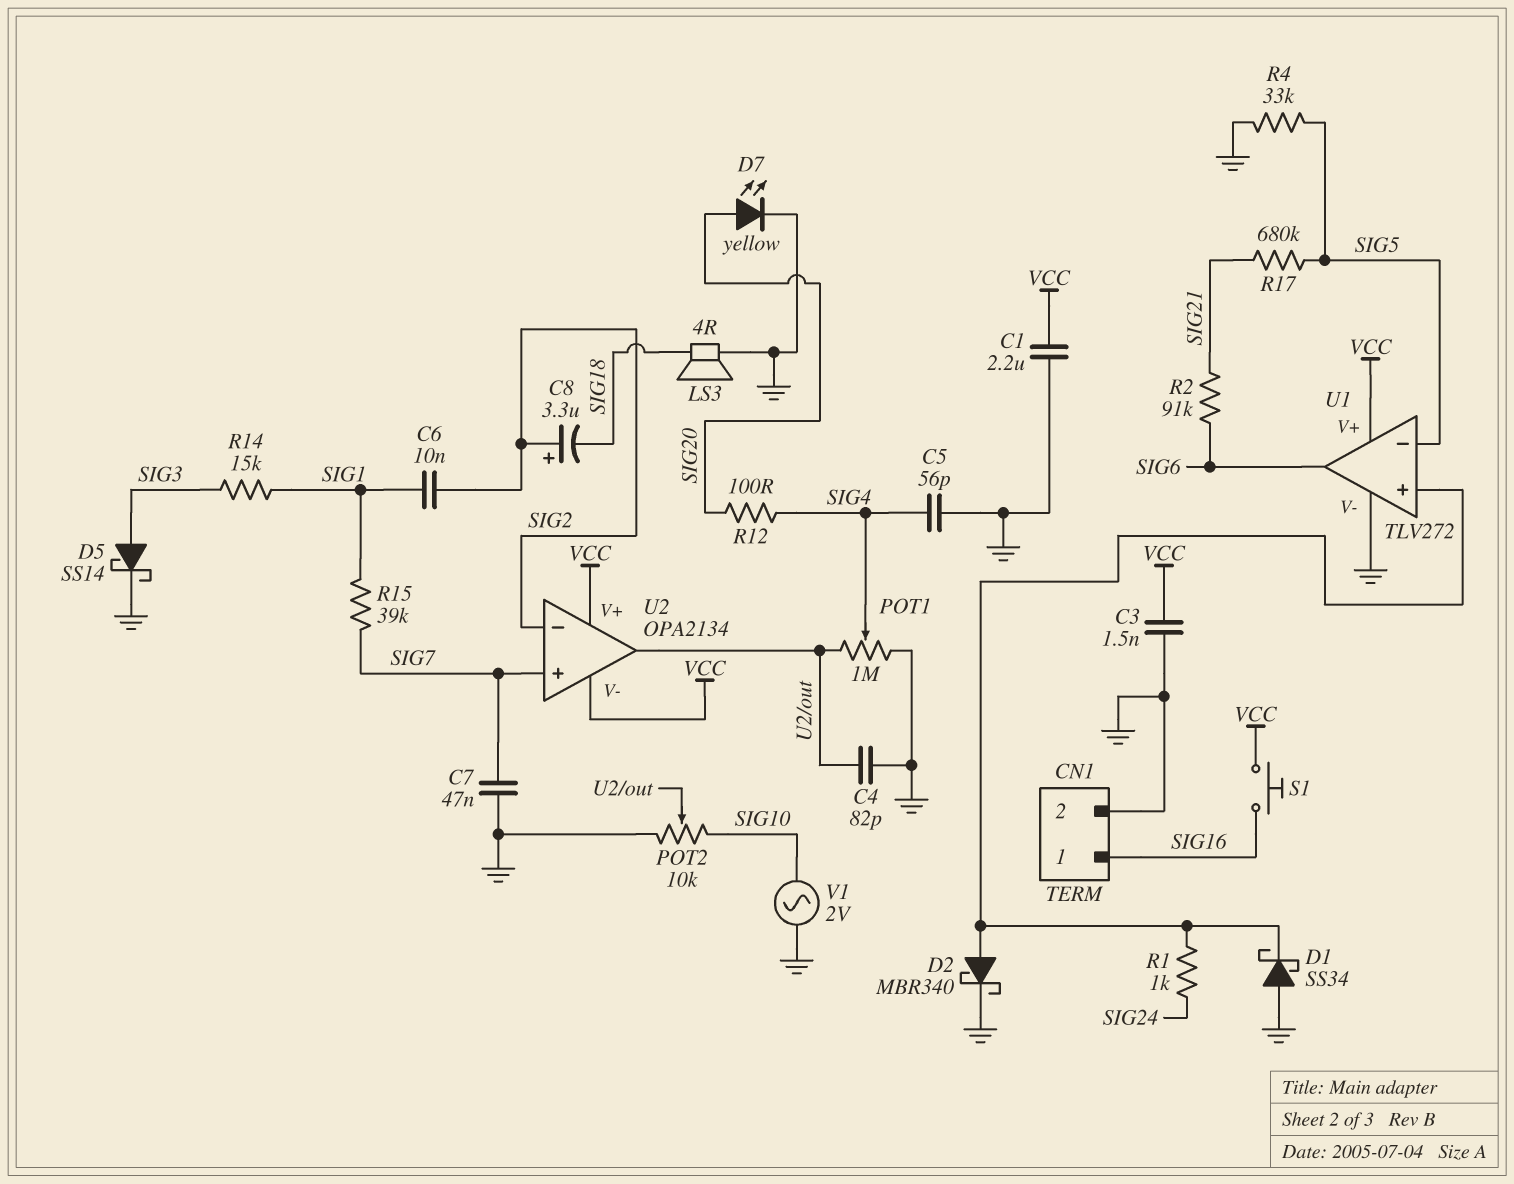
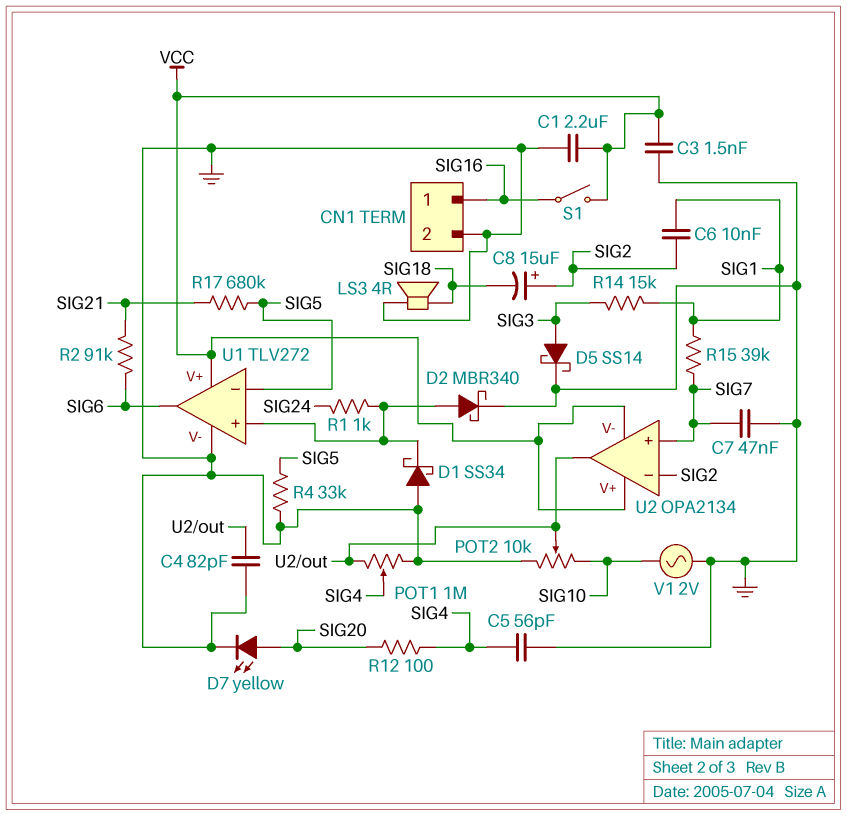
C8: 3.3uF (plus SIG2, minus SIG18) -> 15uF (plus SIG2, minus SIG18)
S1: button (SIG16, VCC) -> switch (SIG16, VCC)

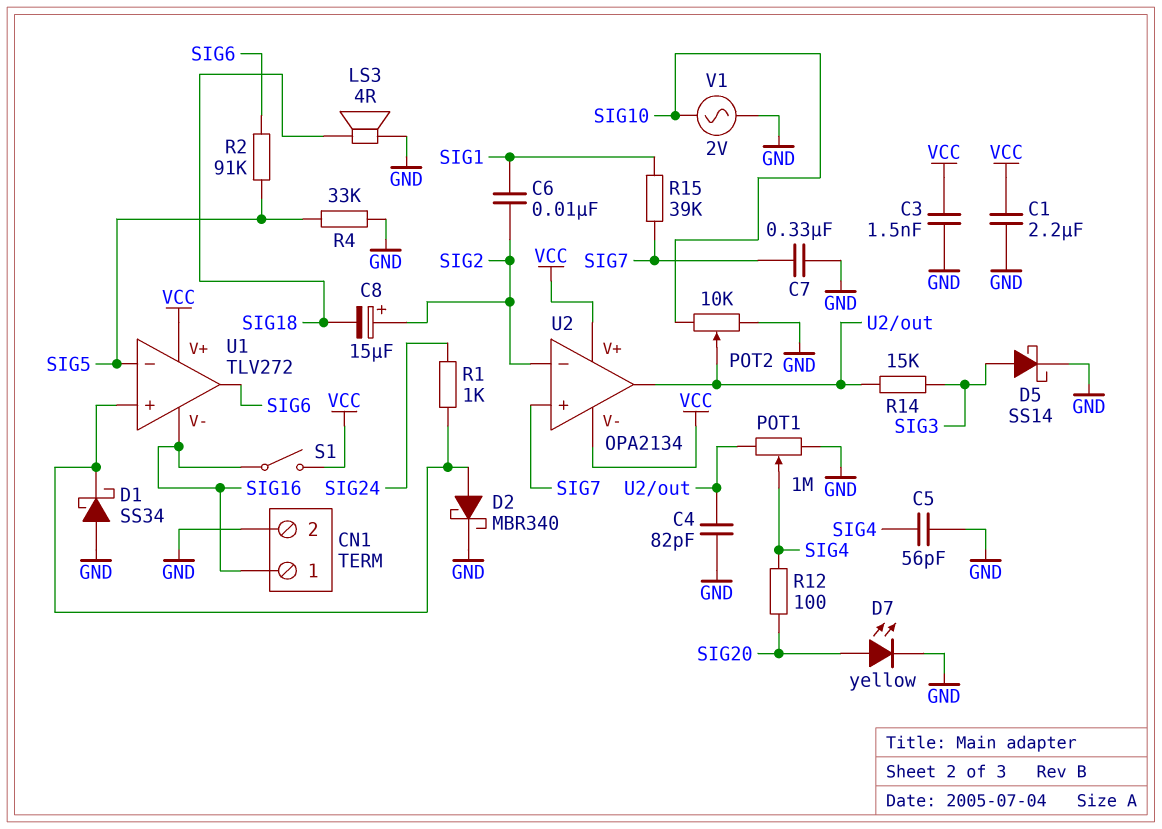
C7: 47nF (GND, SIG7) -> 330nF (GND, SIG7)
R2: 91k (SIG6, SIG21) -> 91k (SIG5, SIG6)
R14: 15k (SIG1, SIG3) -> 15k (SIG3, U2/out)
R17: 680k (SIG5, SIG21) -> none
U1 pin V-: GND -> SIG16

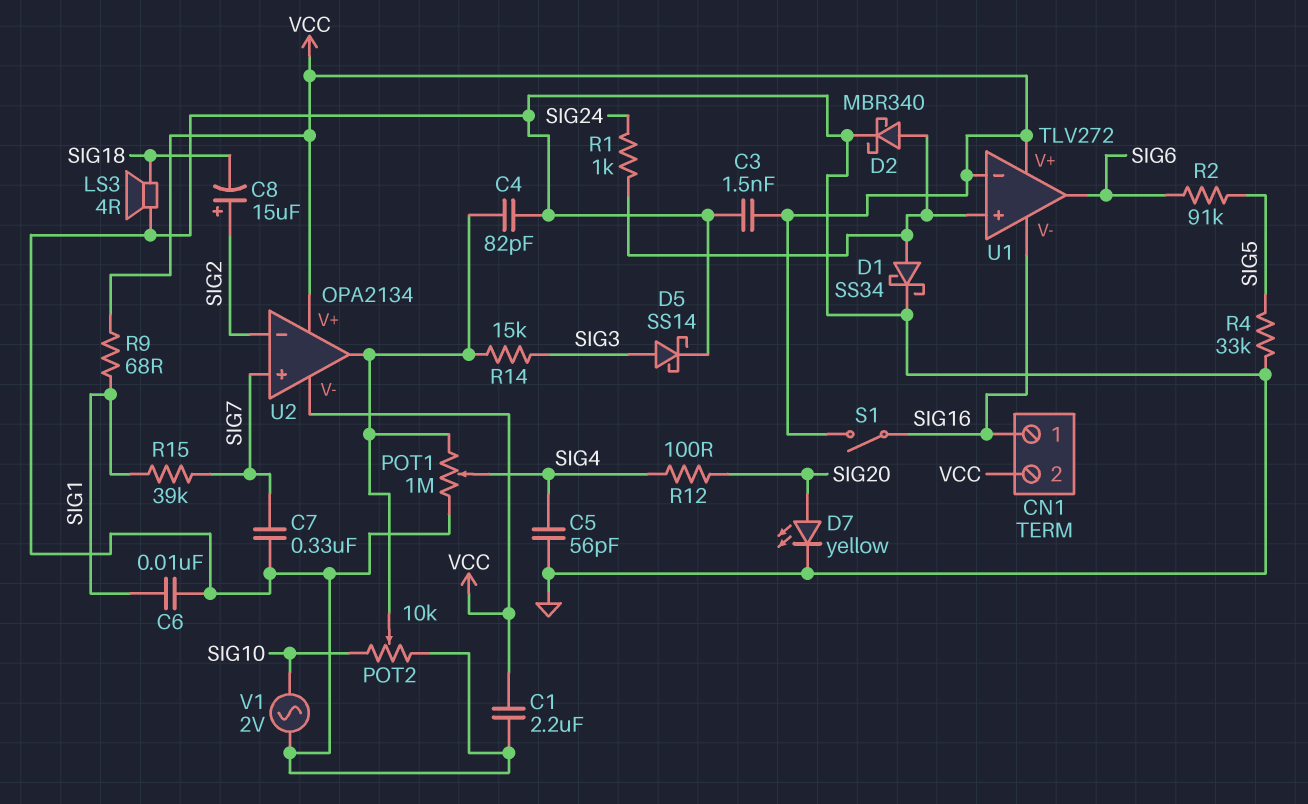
C6: 10nF (SIG1, SIG2) -> 10nF (GND, SIG1)
CN1 pin 2: GND -> VCC
D1: schottky SS34 (A GND, K U1/in+) -> schottky SS34 (A U1/in+, K GND)
R9: none -> 68 (SIG1, VCC)
U1 pin in-: SIG5 -> VCC

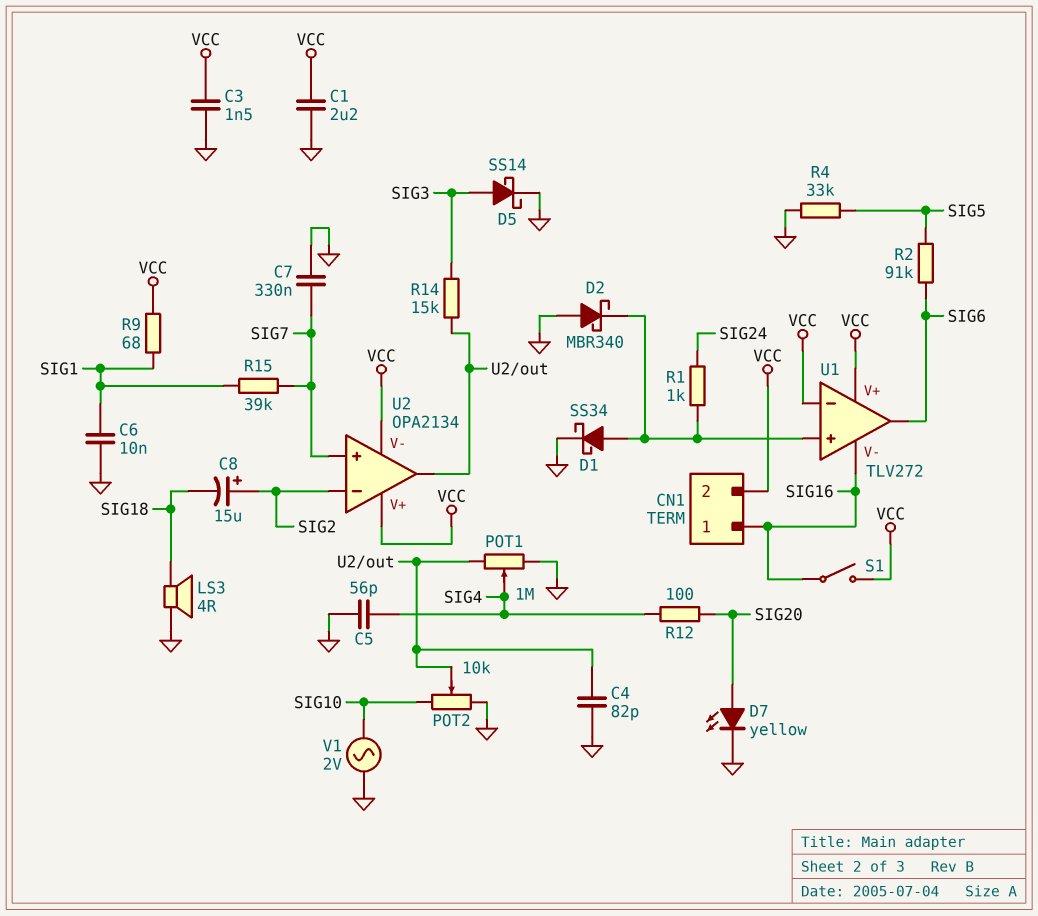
D2: schottky MBR340 (A U1/in+, K GND) -> schottky MBR340 (A GND, K U1/in+)

